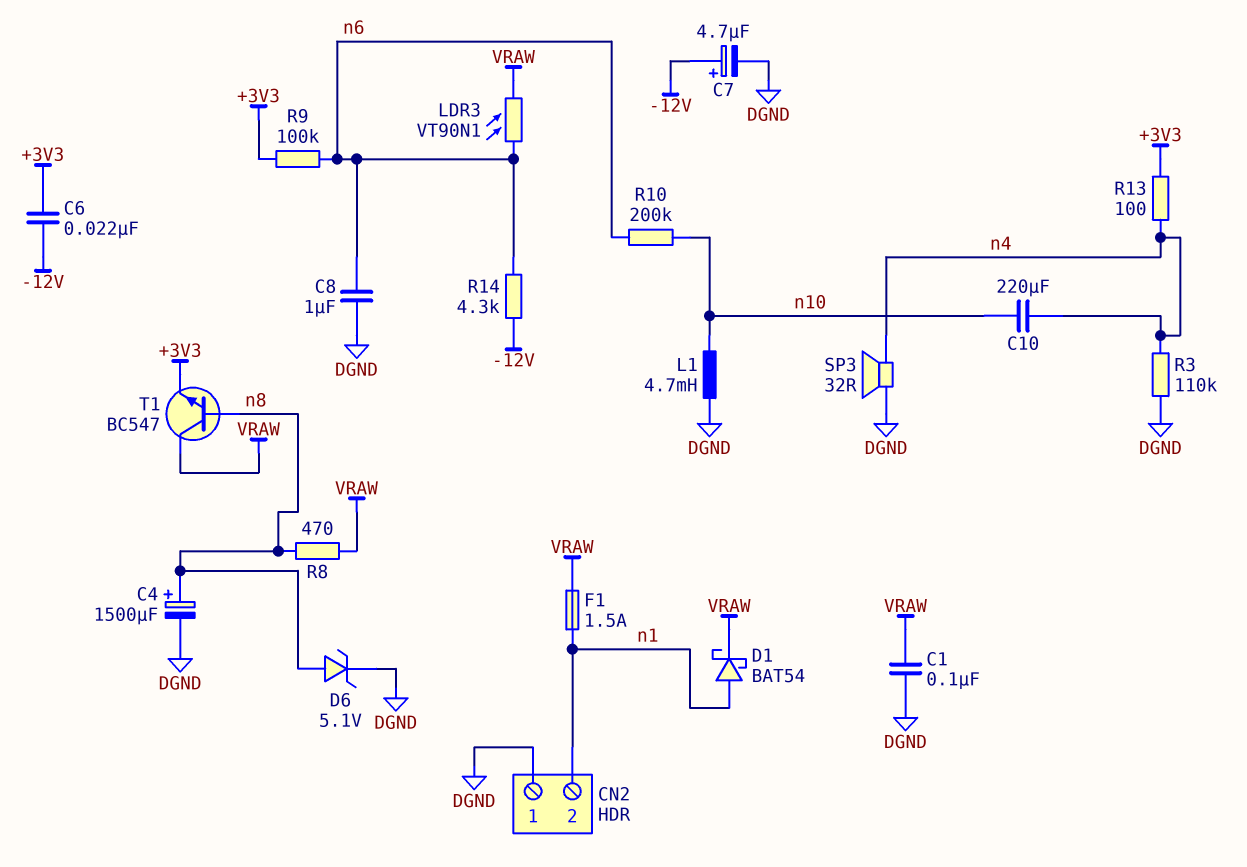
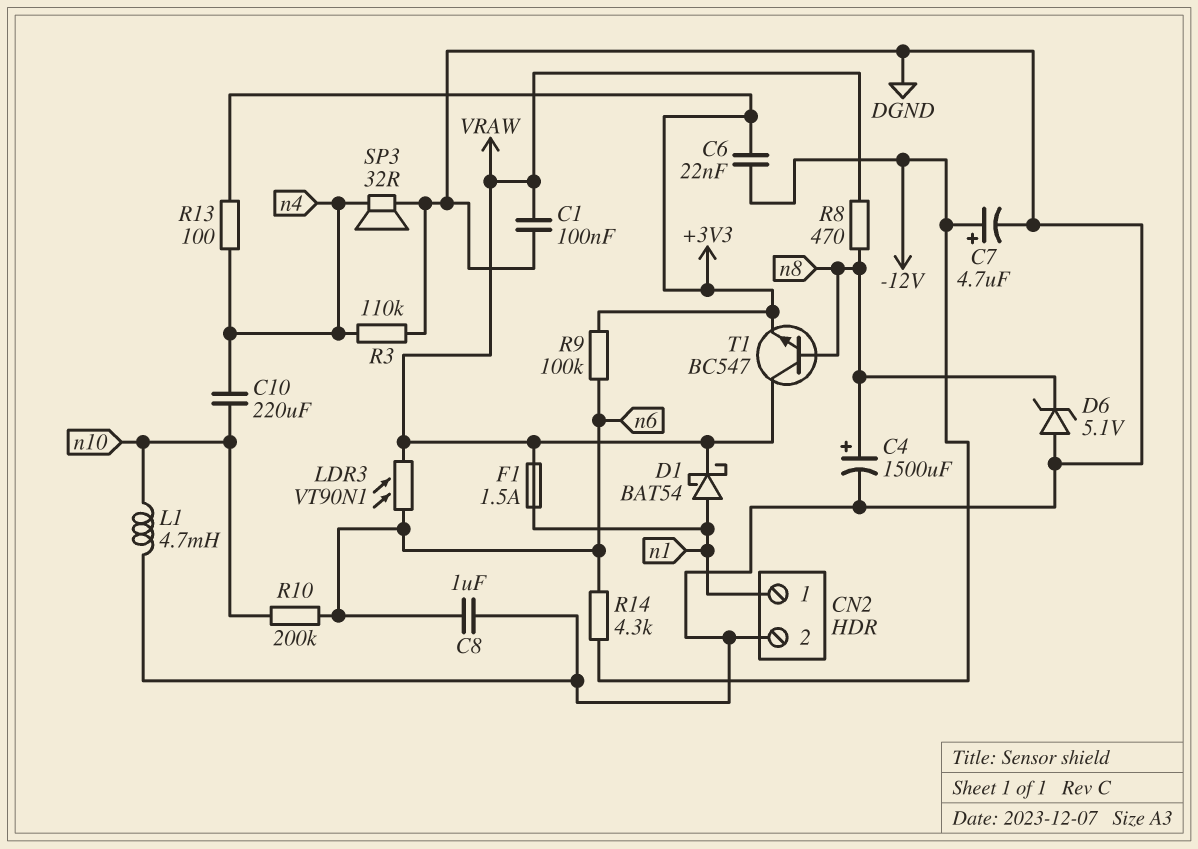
CN2 pin 1: DGND -> n1
CN2 pin 2: n1 -> DGND
D6: zener 5.1V (A n8, K DGND) -> zener 5.1V (A DGND, K n8)

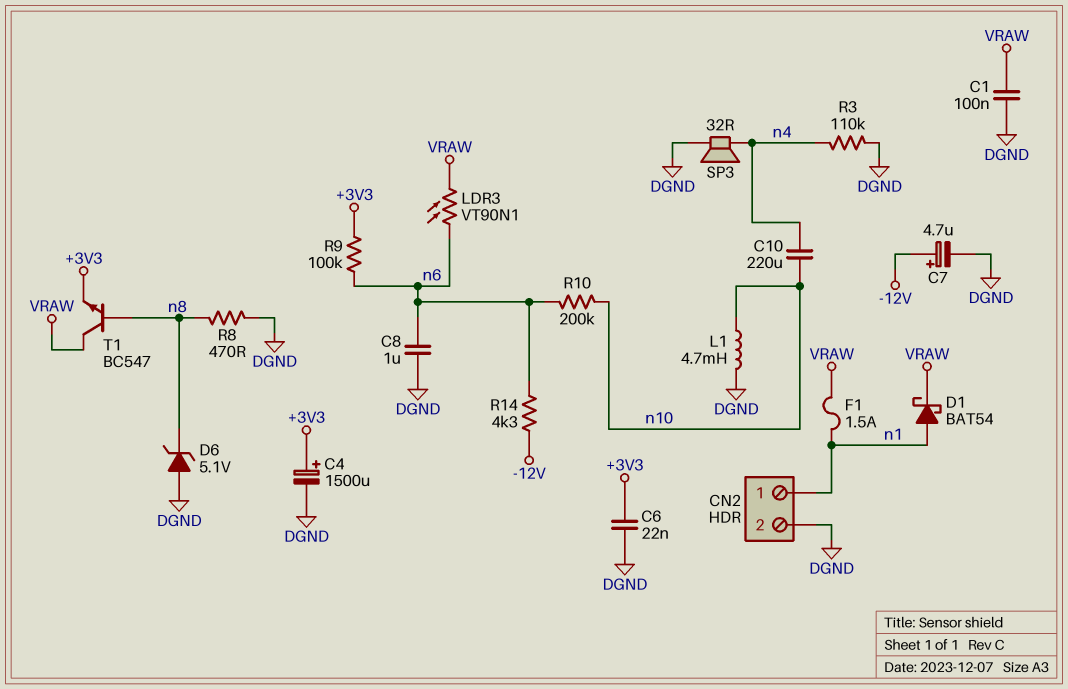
C4: 1500uF (plus n8, minus DGND) -> 1500uF (plus +3V3, minus DGND)
C6: 22nF (+3V3, -12V) -> 22nF (+3V3, DGND)
R8: 470 (VRAW, n8) -> 470 (DGND, n8)
R13: 100 (+3V3, n4) -> none

